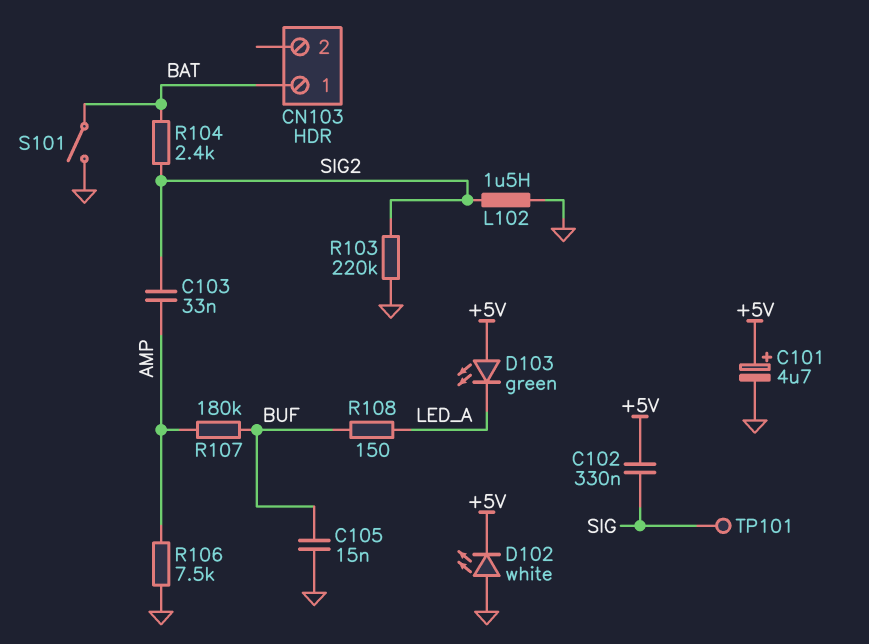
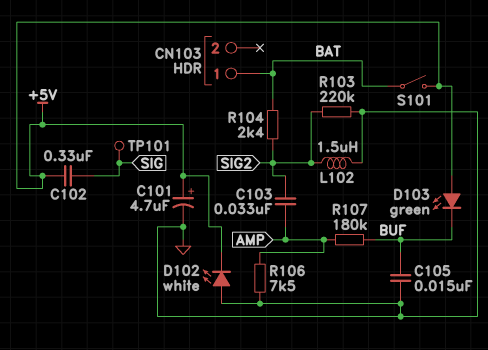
D103: LED green (A +5V, K LED_A) -> LED green (A +5V, K BUF)
R108: 150 (BUF, LED_A) -> none
S101: switch (BAT, GND) -> switch (+5V, BAT)

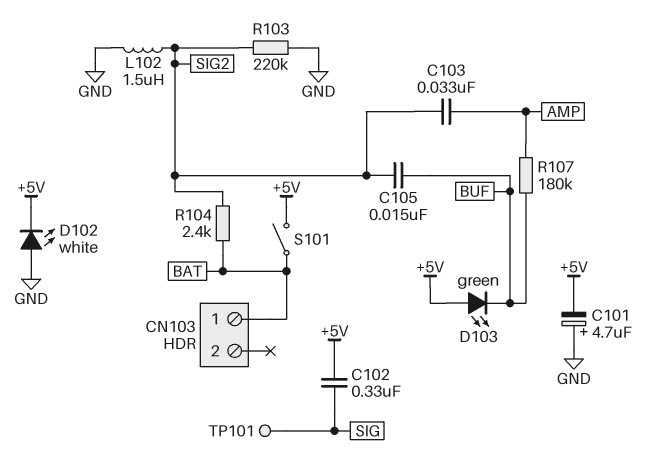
C101: 4.7uF (plus +5V, minus GND) -> 4.7uF (plus GND, minus +5V)
C105: 15nF (BUF, GND) -> 15nF (BUF, SIG2)
R106: 7.5k (AMP, GND) -> none

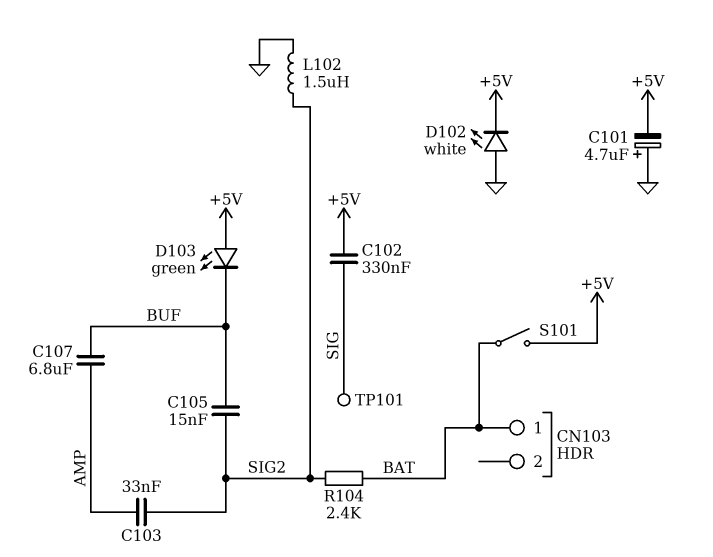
C107: none -> 6.8uF (AMP, BUF)
R103: 220k (GND, SIG2) -> none
R107: 180k (AMP, BUF) -> none

